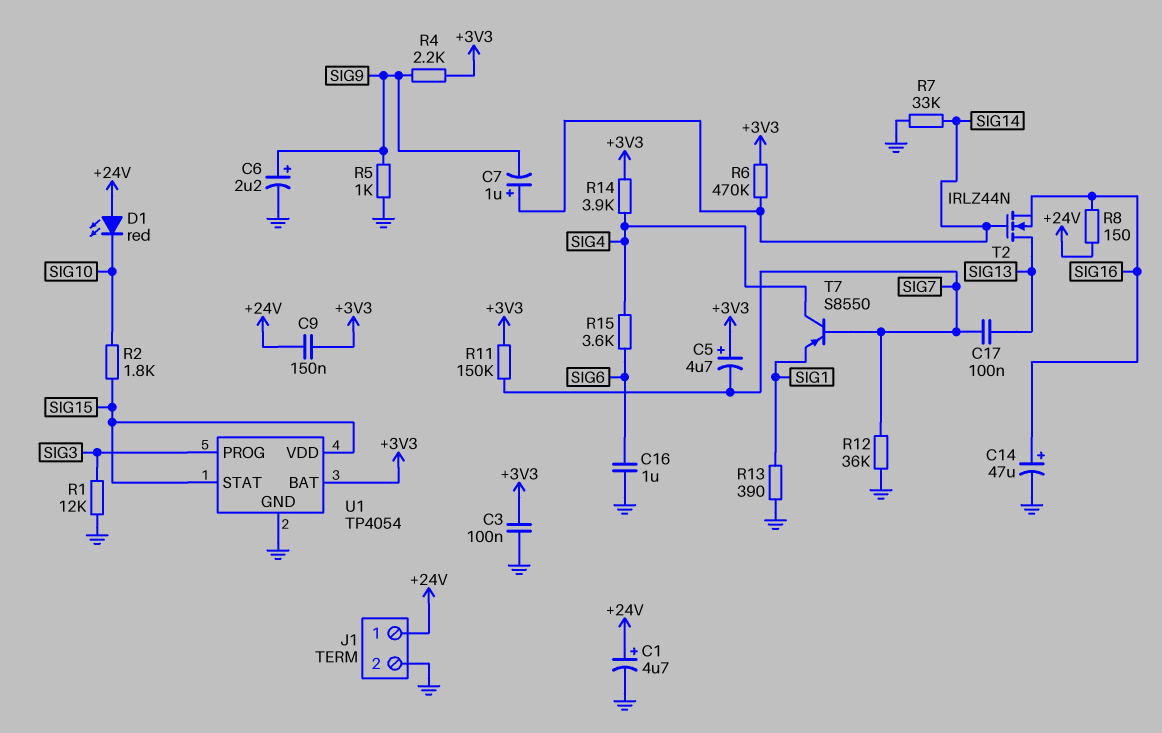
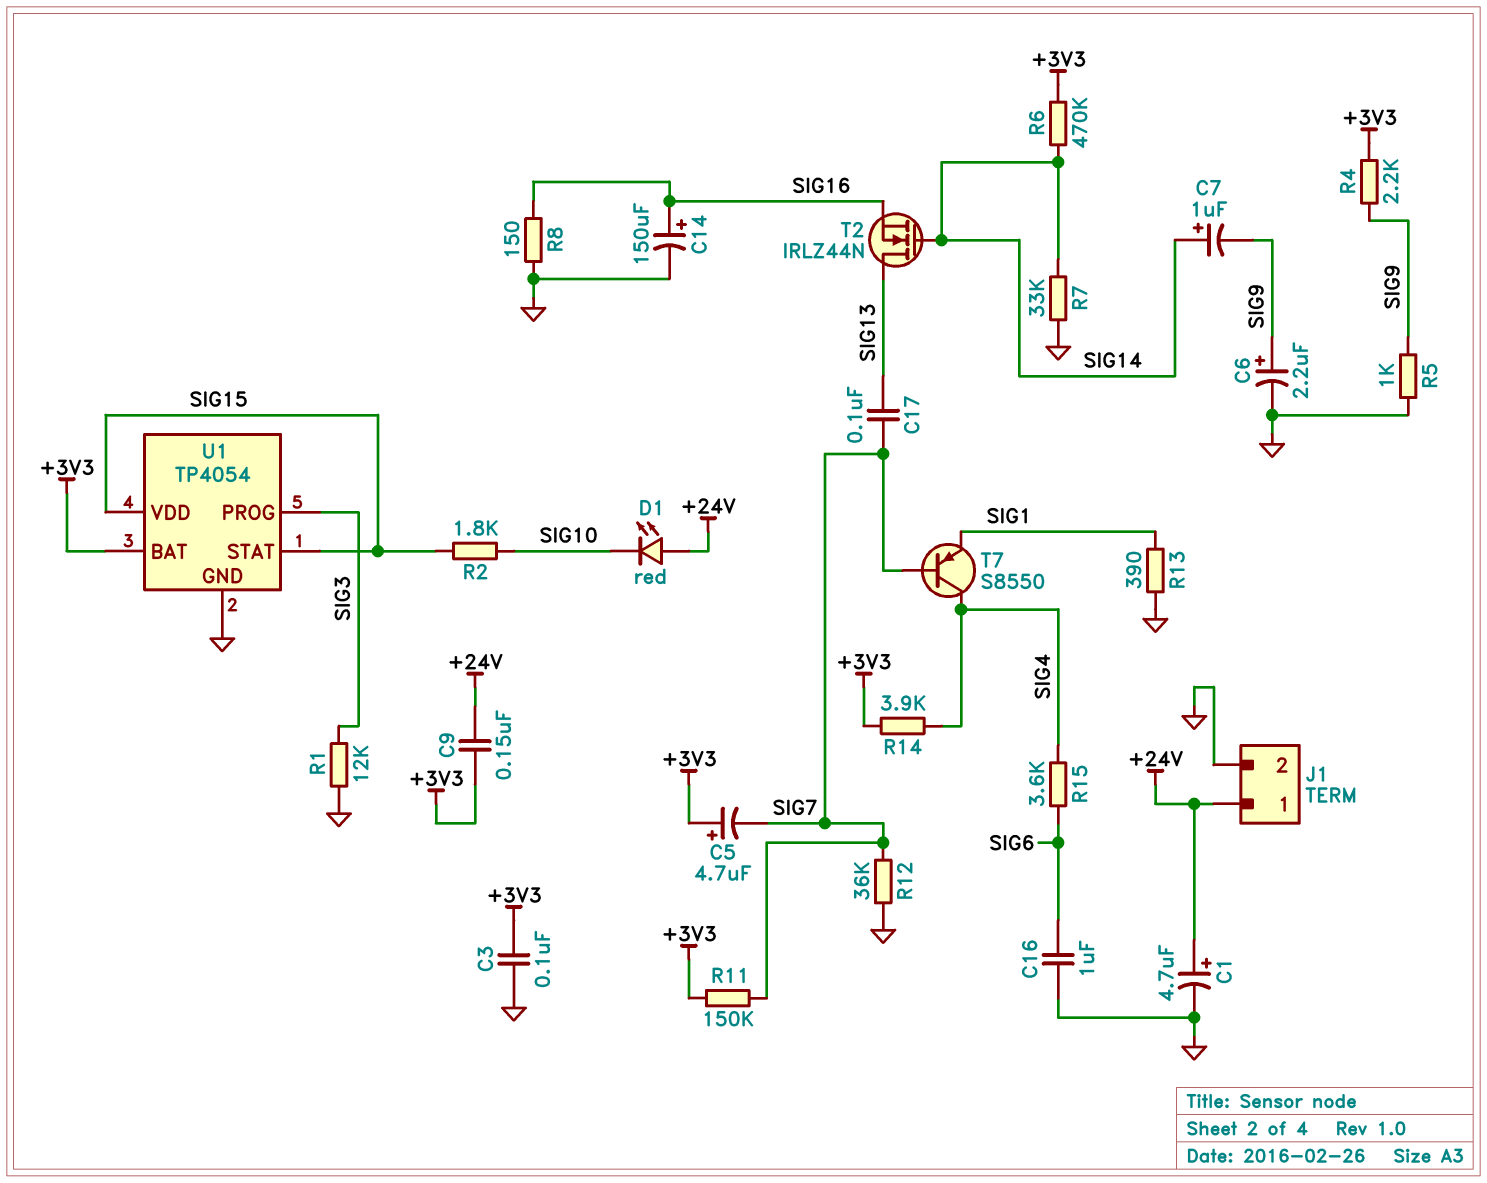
C14: 47uF (plus SIG16, minus GND) -> 150uF (plus SIG16, minus GND)
R8: 150 (+24V, SIG16) -> 150 (GND, SIG16)

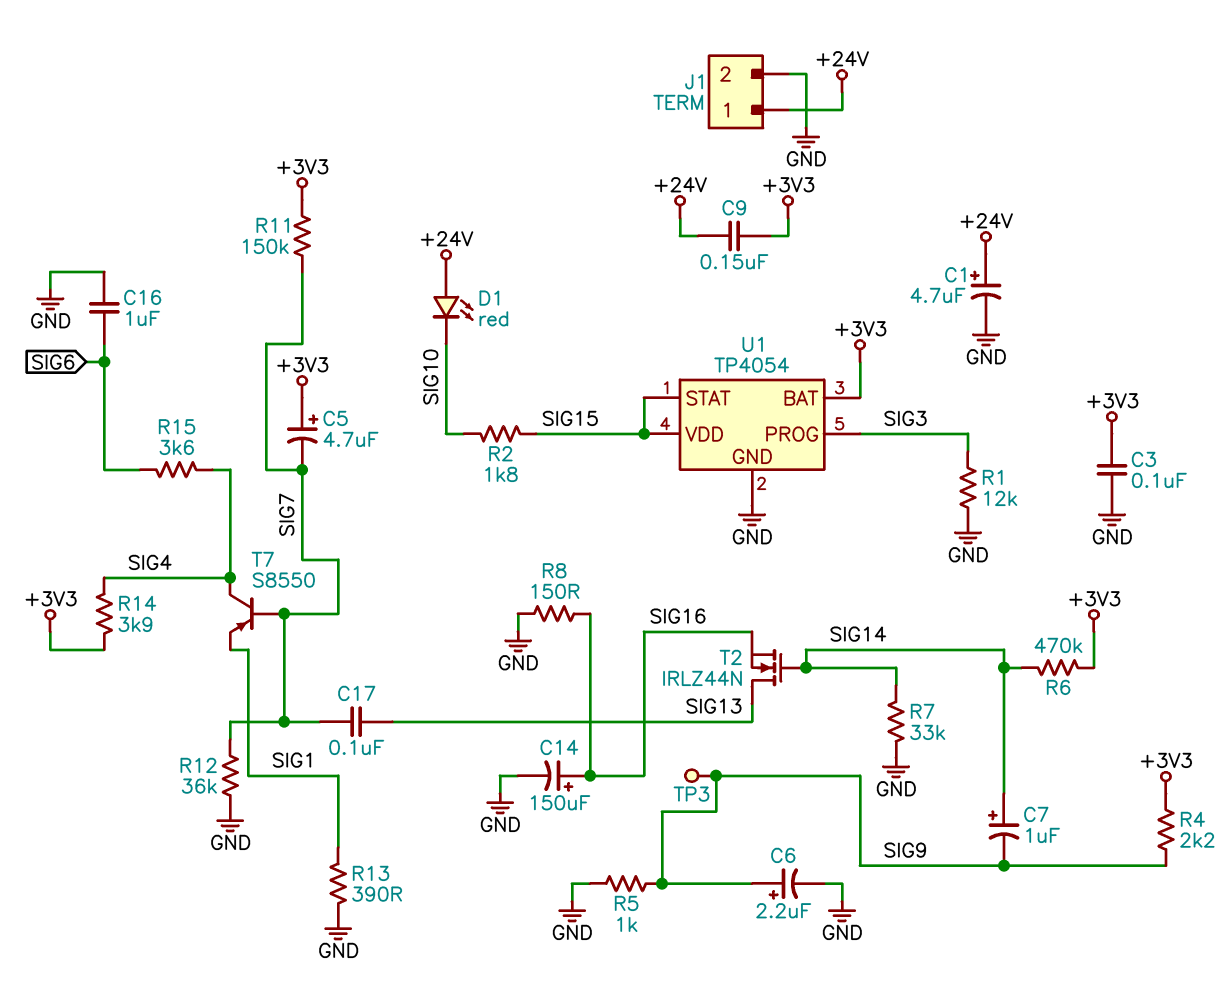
TP3: none -> test point (SIG9)

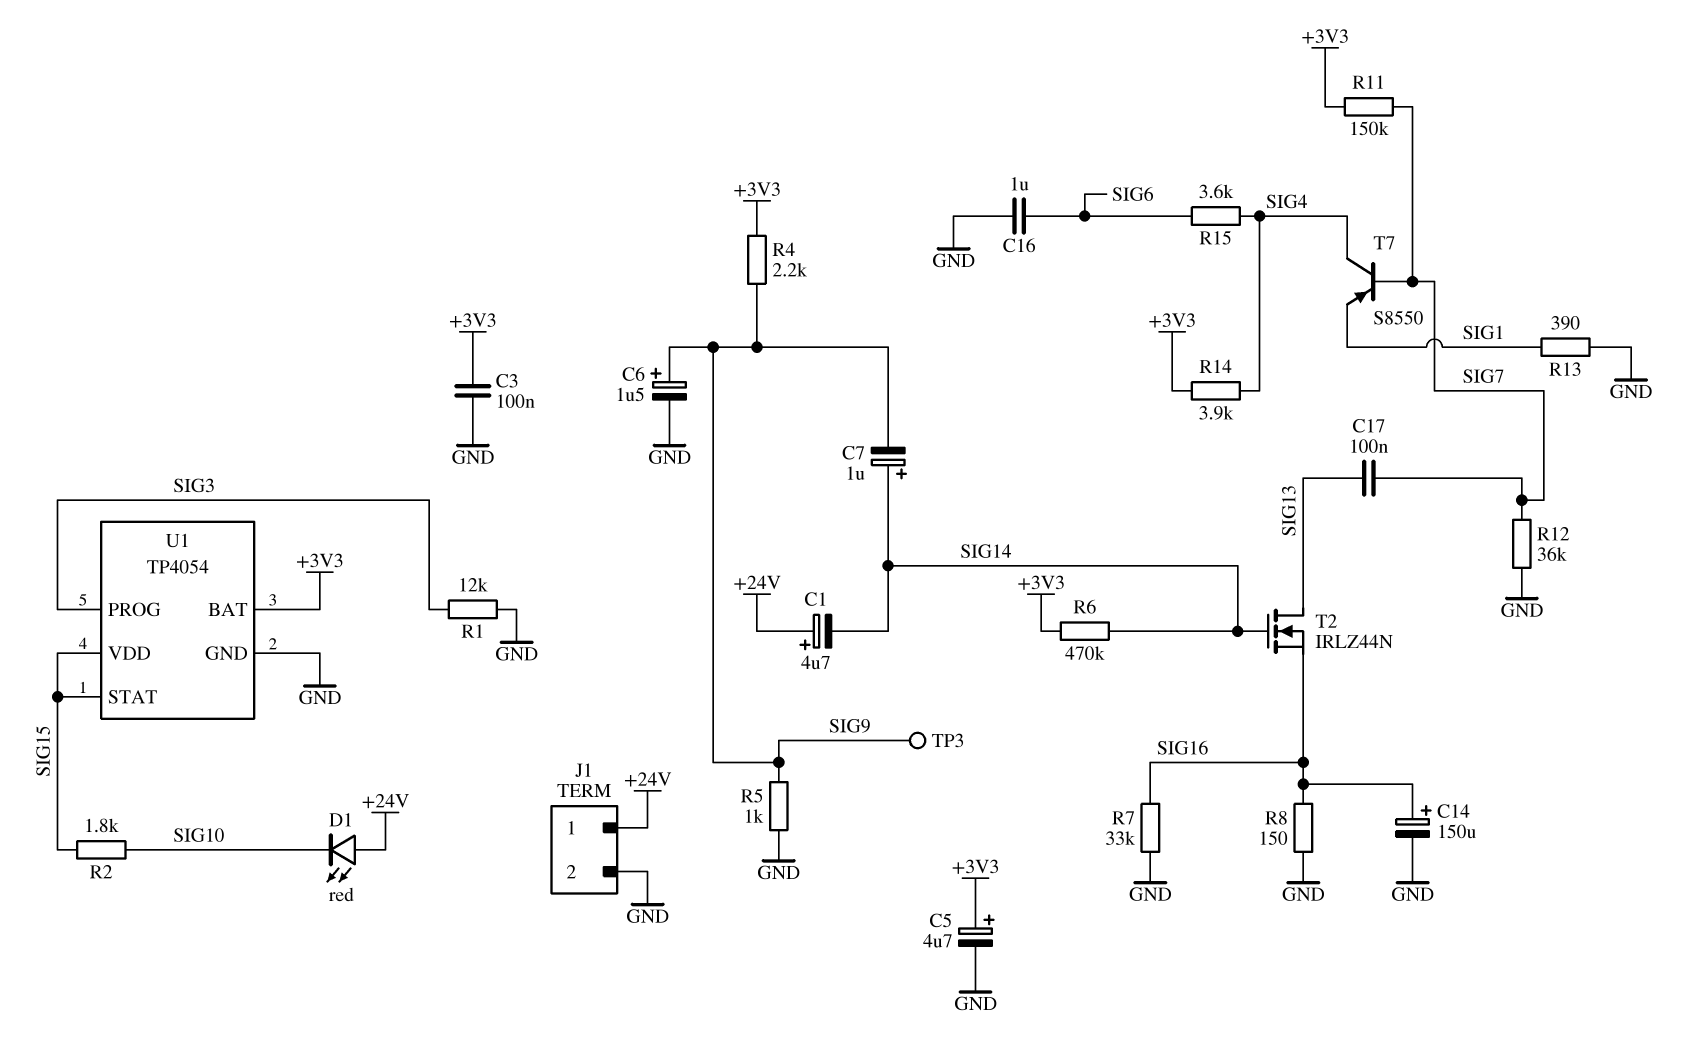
C1: 4.7uF (plus +24V, minus GND) -> 4.7uF (plus +24V, minus SIG14)
C5: 4.7uF (plus +3V3, minus SIG7) -> 4.7uF (plus +3V3, minus GND)
C6: 2.2uF (plus SIG9, minus GND) -> 1.5uF (plus SIG9, minus GND)
C9: 150nF (+3V3, +24V) -> none
R7: 33k (GND, SIG14) -> 33k (GND, SIG16)

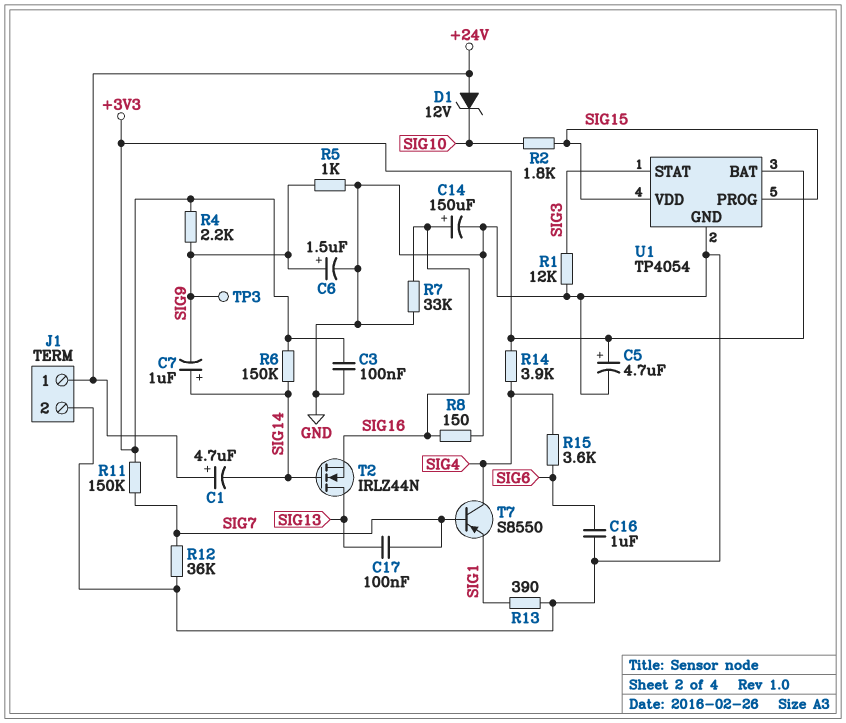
D1: LED red (A +24V, K SIG10) -> zener 12V (A +24V, K SIG10)
R6: 470k (+3V3, SIG14) -> 150k (+3V3, SIG14)
U1 pin PROG: SIG3 -> SIG15
U1 pin STAT: SIG15 -> SIG3

